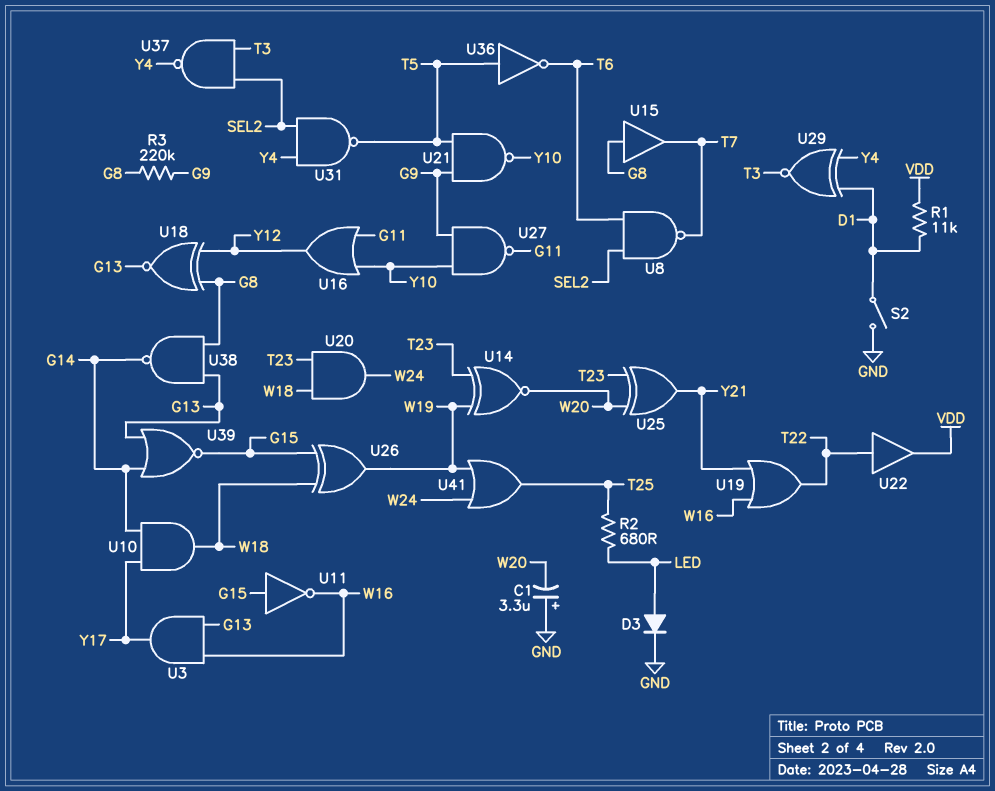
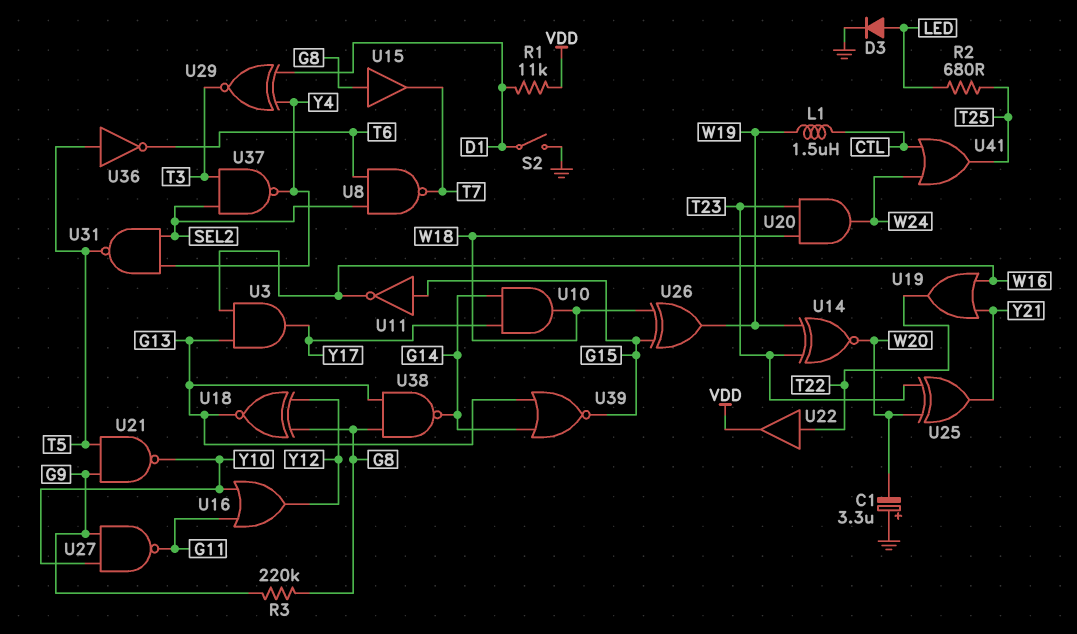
L1: none -> 1.5uH (CTL, W19)
U41: OR (in W19, in W24, out T25) -> OR (in CTL, in W24, out T25)

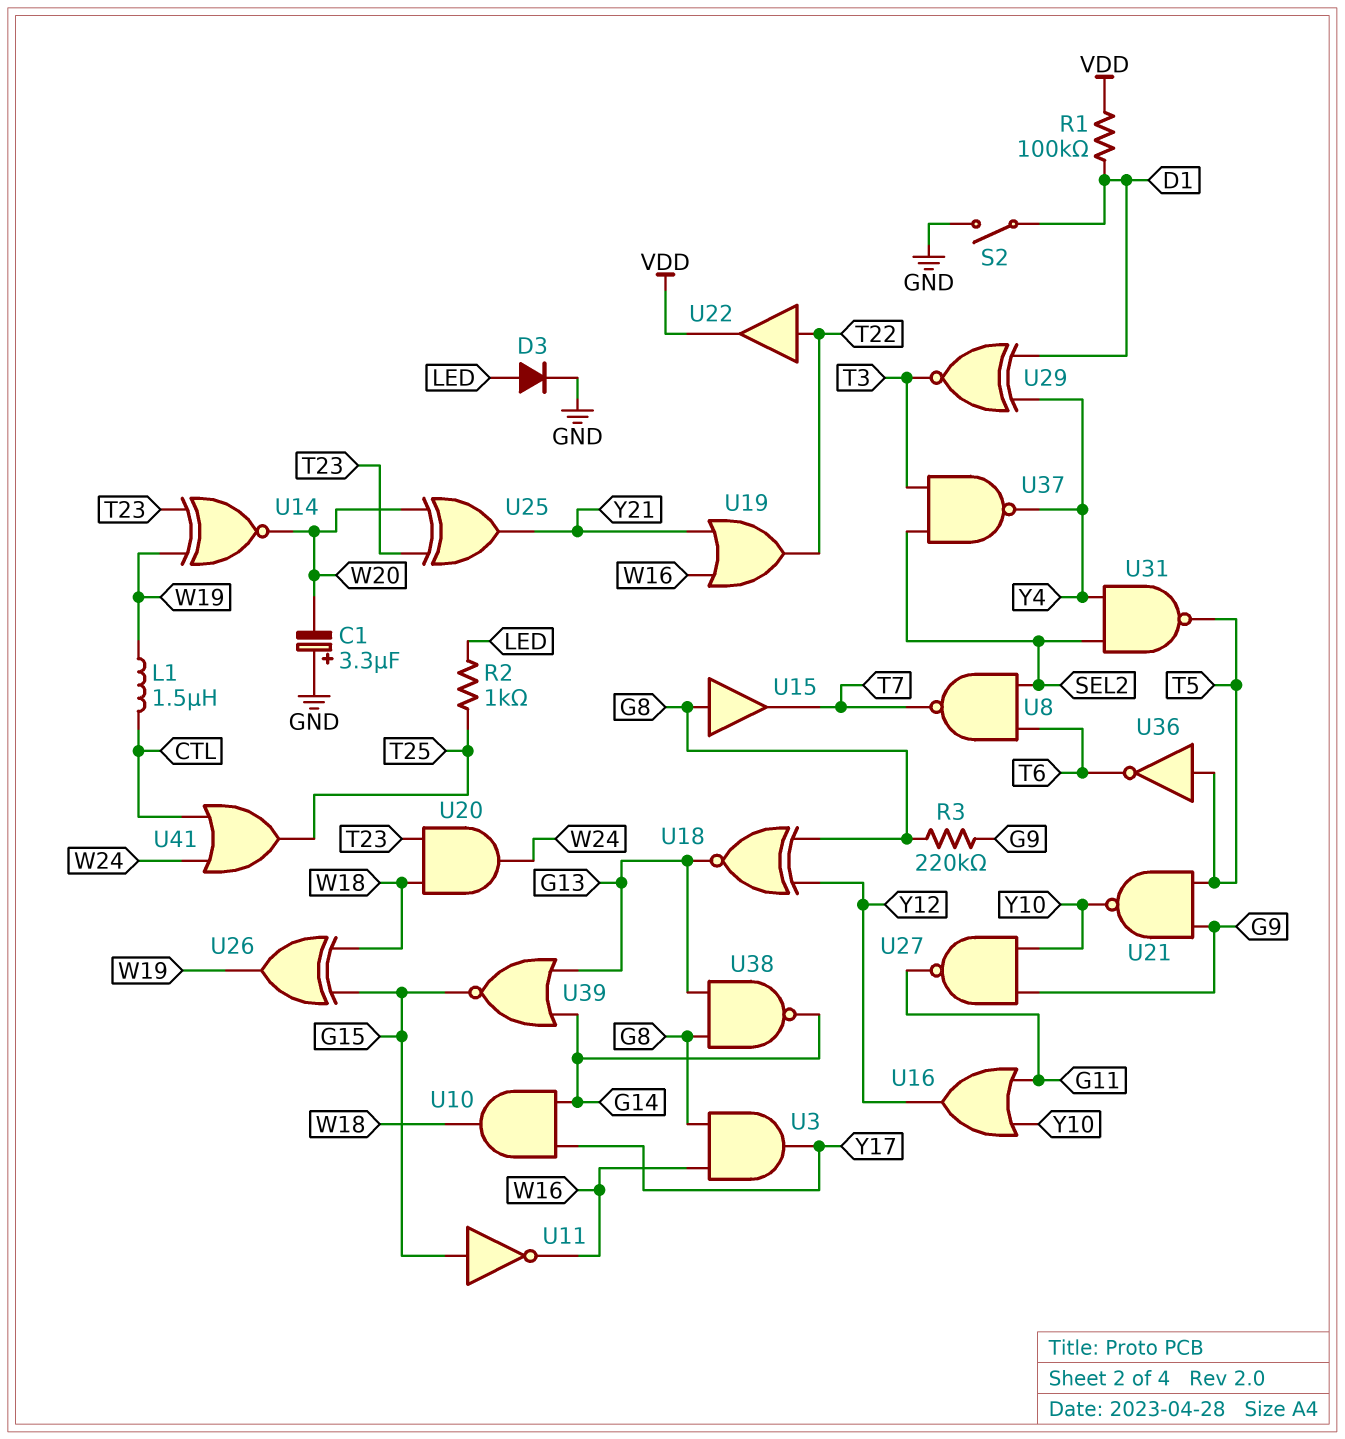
R1: 11k (D1, VDD) -> 100k (D1, VDD)
R2: 680 (LED, T25) -> 1k (LED, T25)
U3: AND (in G13, in W16, out Y17) -> AND (in G8, in W16, out Y17)

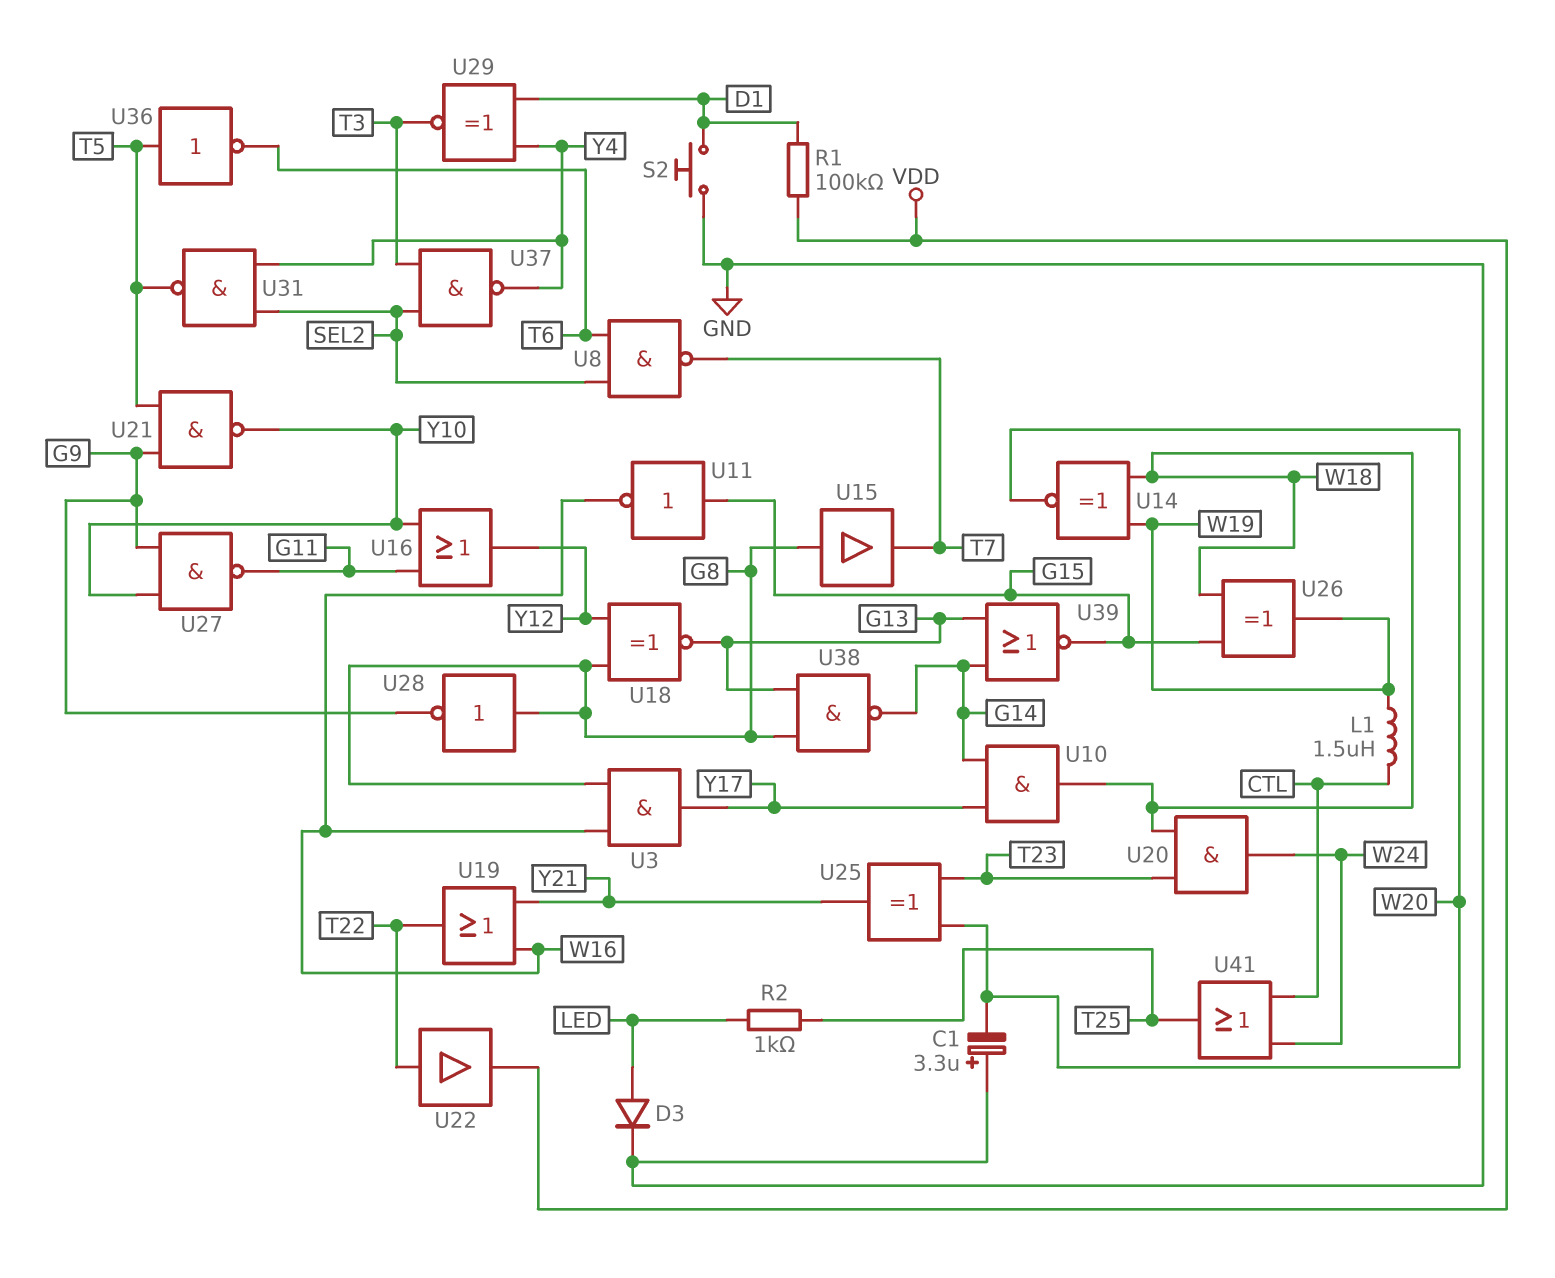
R3: 220k (G8, G9) -> none
S2: switch (D1, GND) -> button (D1, GND)
U14: XNOR (in T23, in W19, out W20) -> XNOR (in W18, in W19, out W20)
U28: none -> NOT (in G8, out G9)

